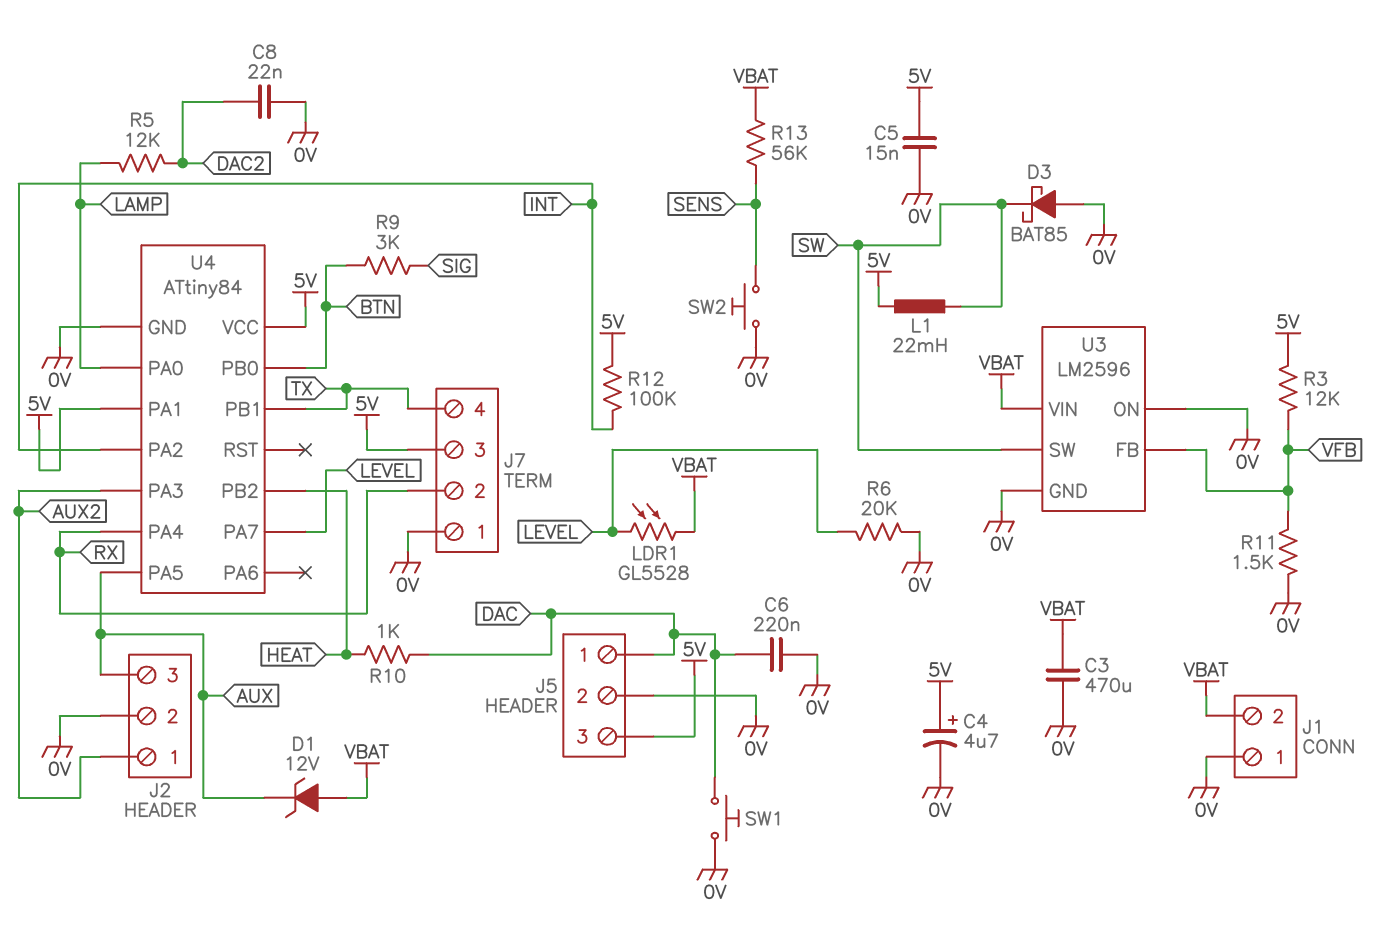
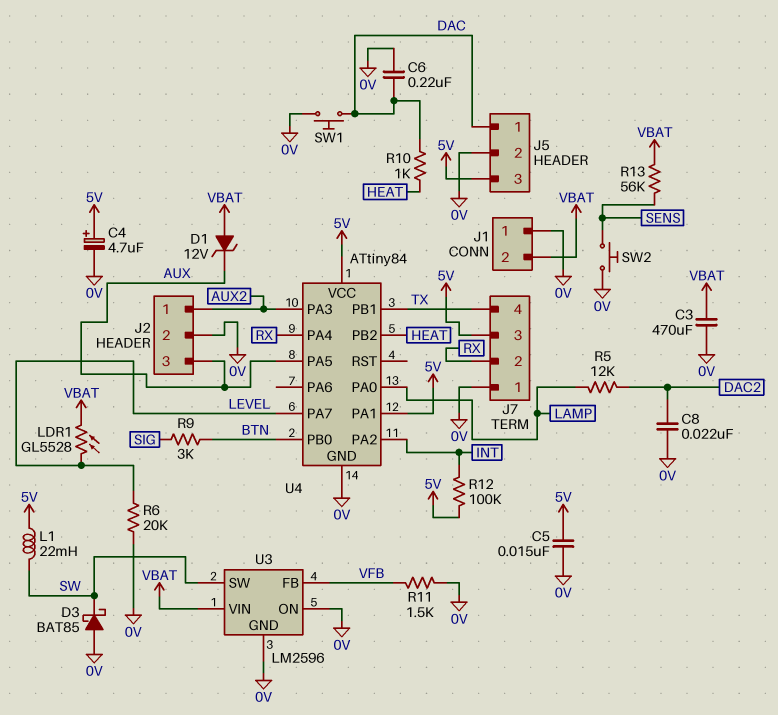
R3: 12k (5V, VFB) -> none

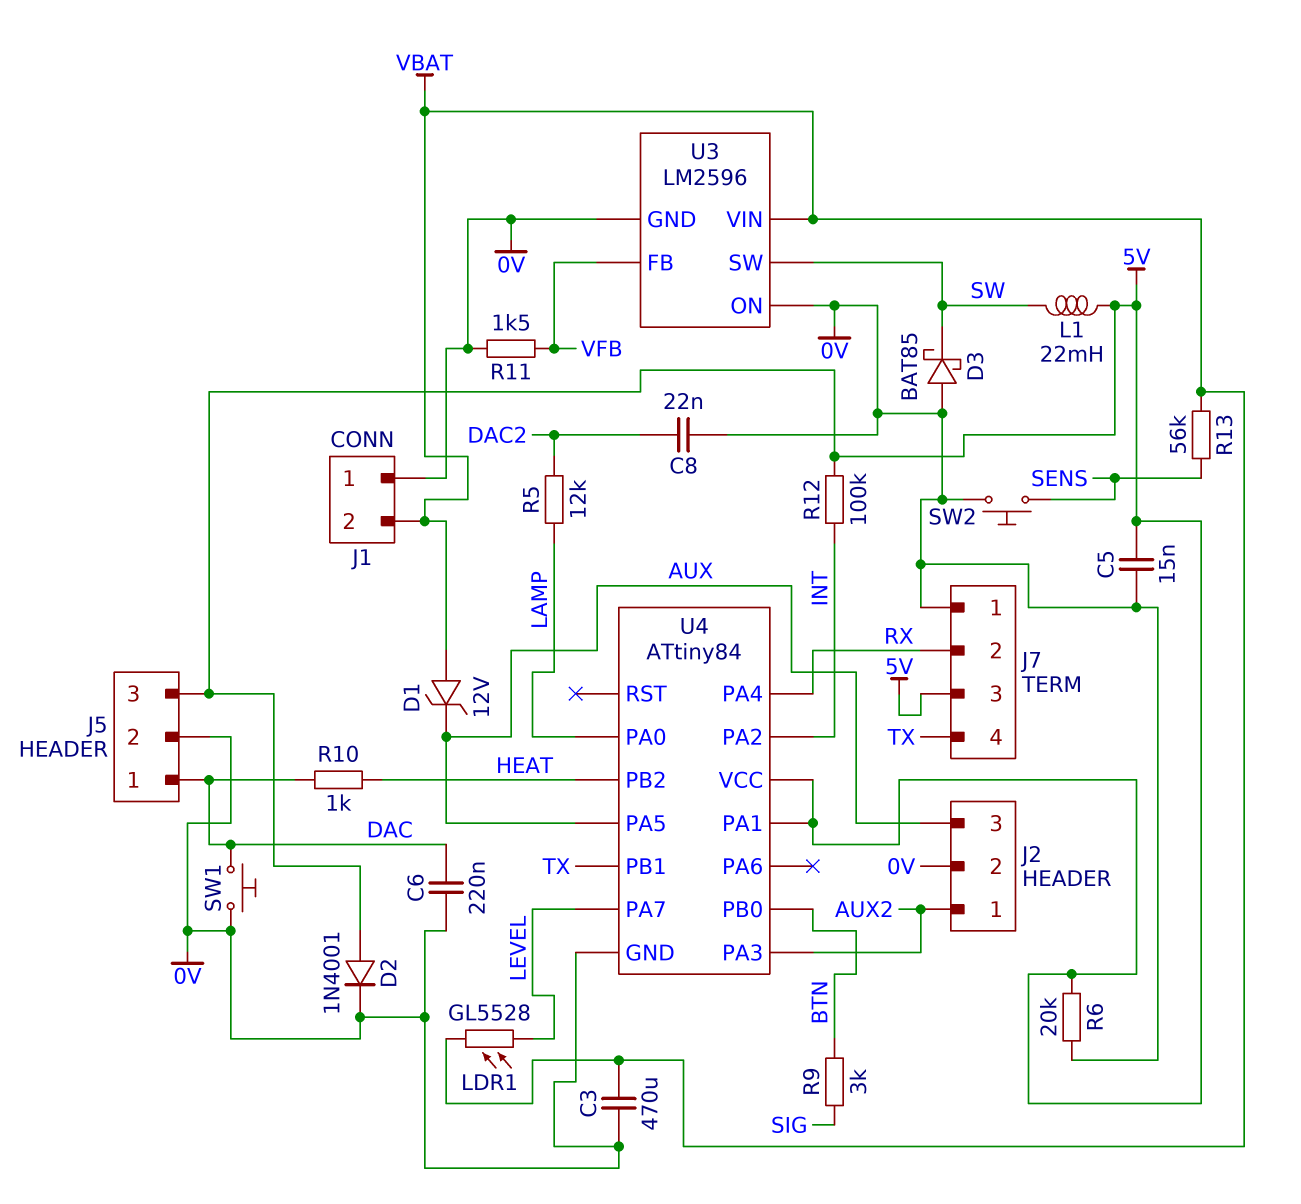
C4: 4.7uF (plus 5V, minus 0V) -> none
D2: none -> diode 1N4001 (A 5V, K 0V)
R6: 20k (0V, LEVEL) -> 20k (0V, 5V)

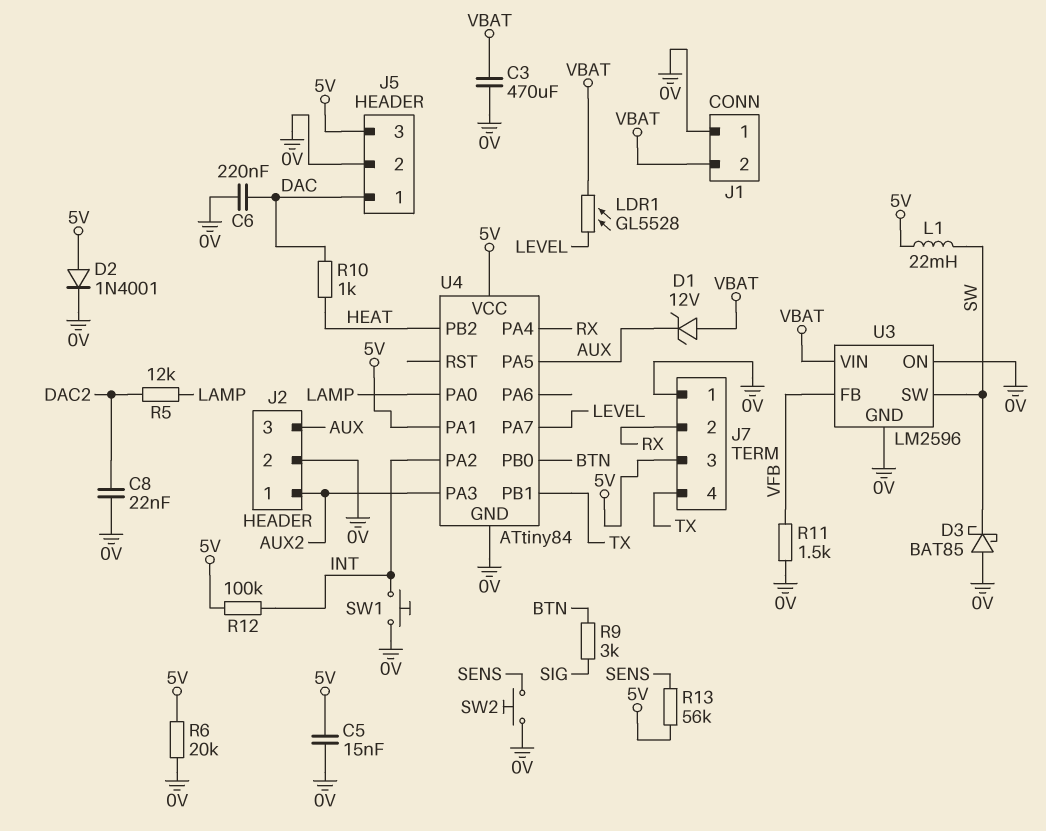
R13: 56k (SENS, VBAT) -> 56k (5V, SENS)
SW1: button (0V, DAC) -> button (0V, INT)

